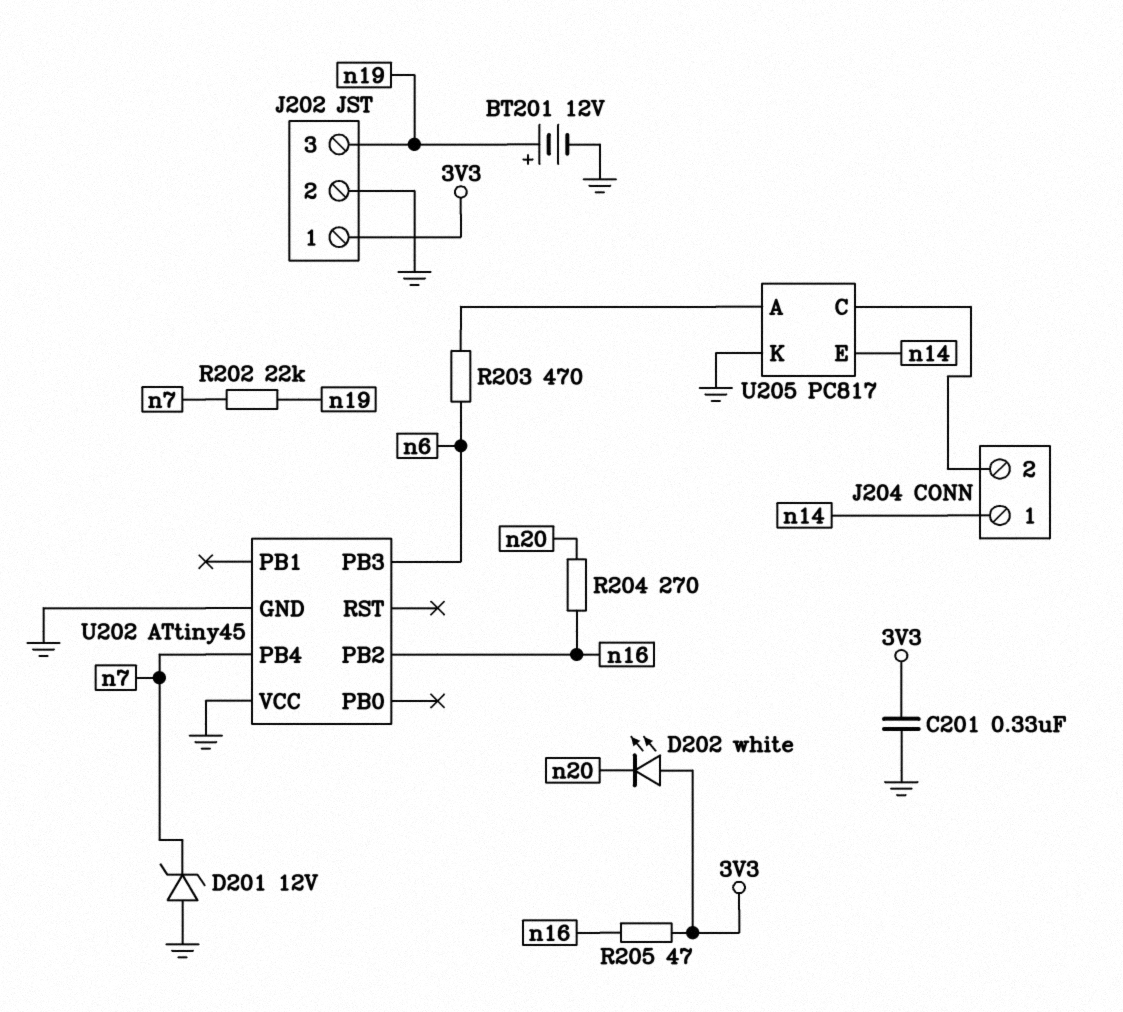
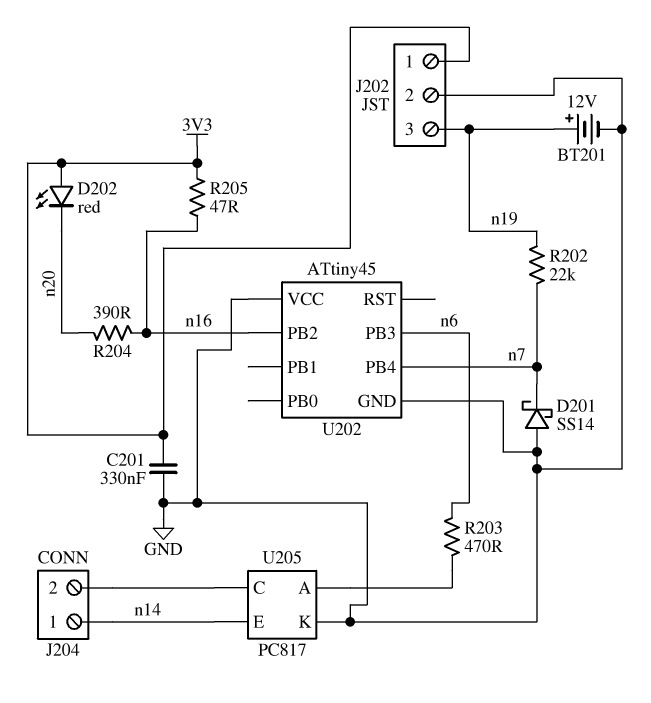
D201: zener 12V (A GND, K n7) -> schottky SS14 (A GND, K n7)
D202: LED white (A 3V3, K n20) -> LED red (A 3V3, K n20)
R204: 270 (n16, n20) -> 390 (n16, n20)

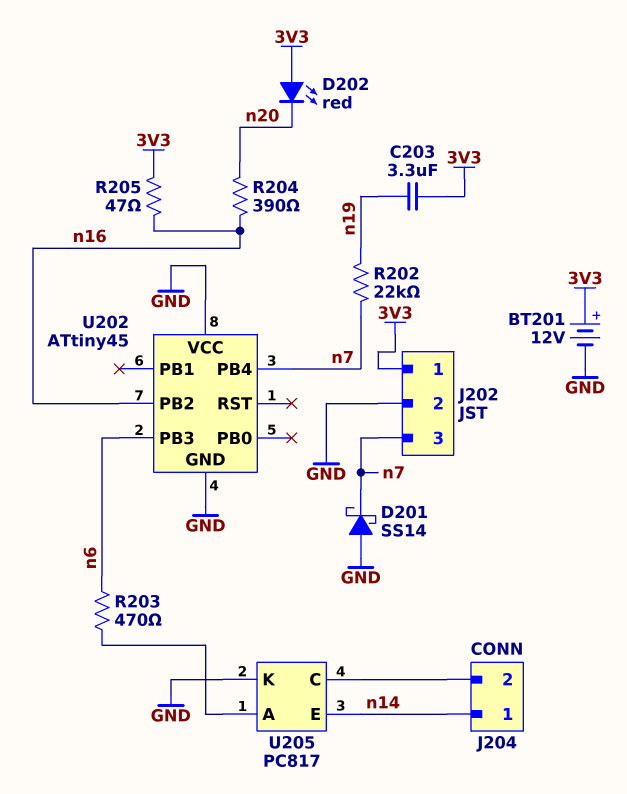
BT201: 12V (plus n19, minus GND) -> 12V (plus 3V3, minus GND)
C201: 330nF (3V3, GND) -> none
C203: none -> 3.3uF (3V3, n19)
J202 pin 3: n19 -> n7

